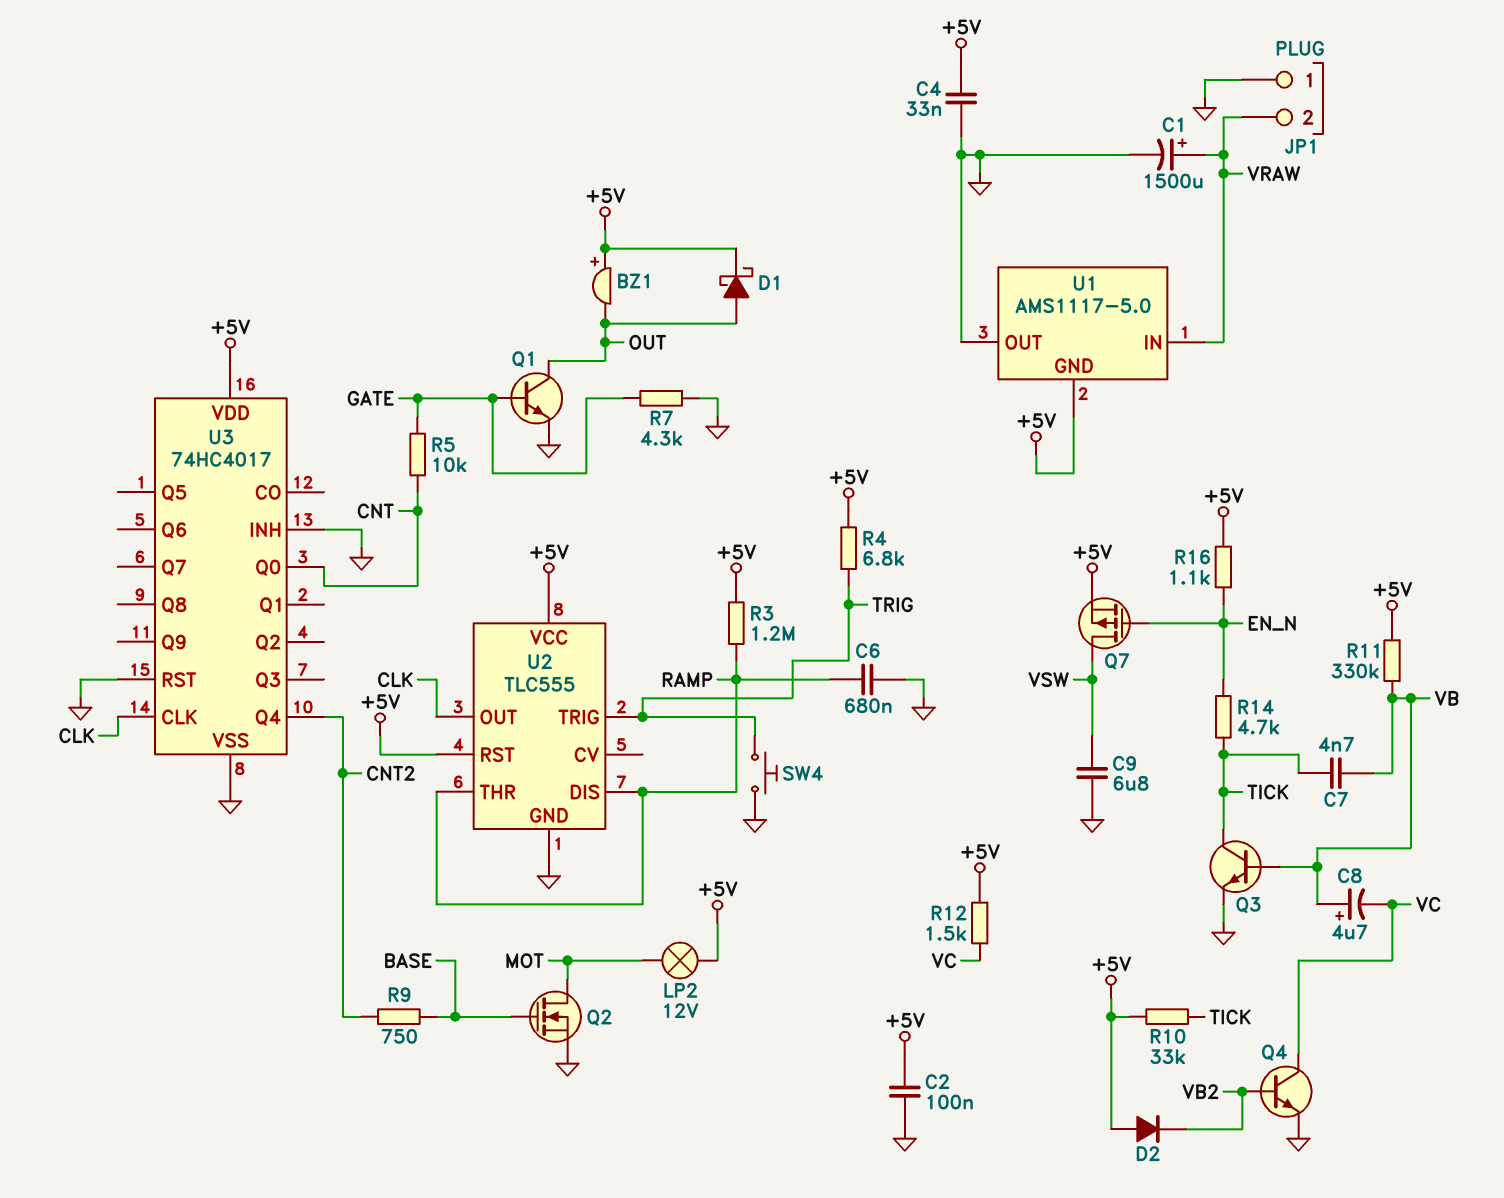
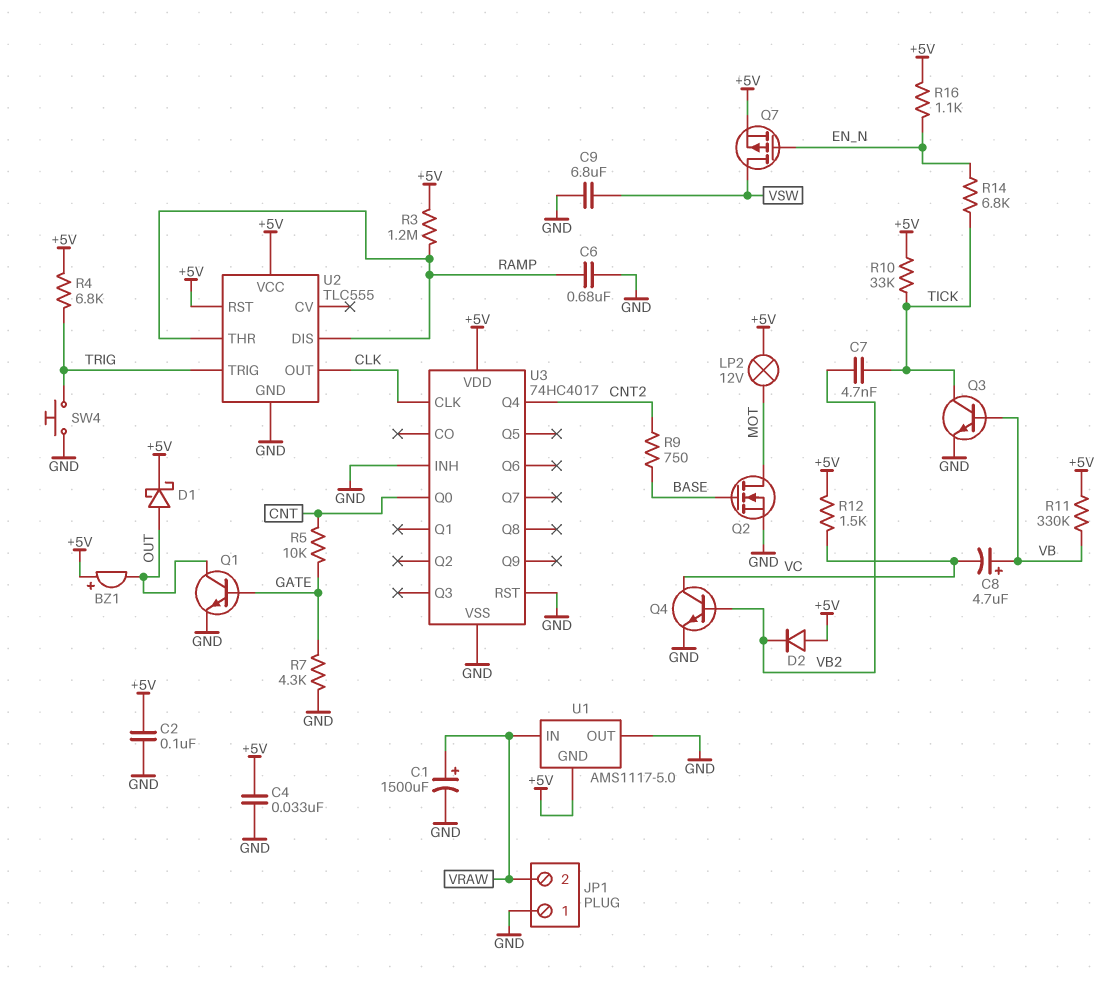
C7: 4.7nF (TICK, VB) -> 4.7nF (TICK, VB2)
R14: 4.7k (EN_N, TICK) -> 6.8k (EN_N, TICK)

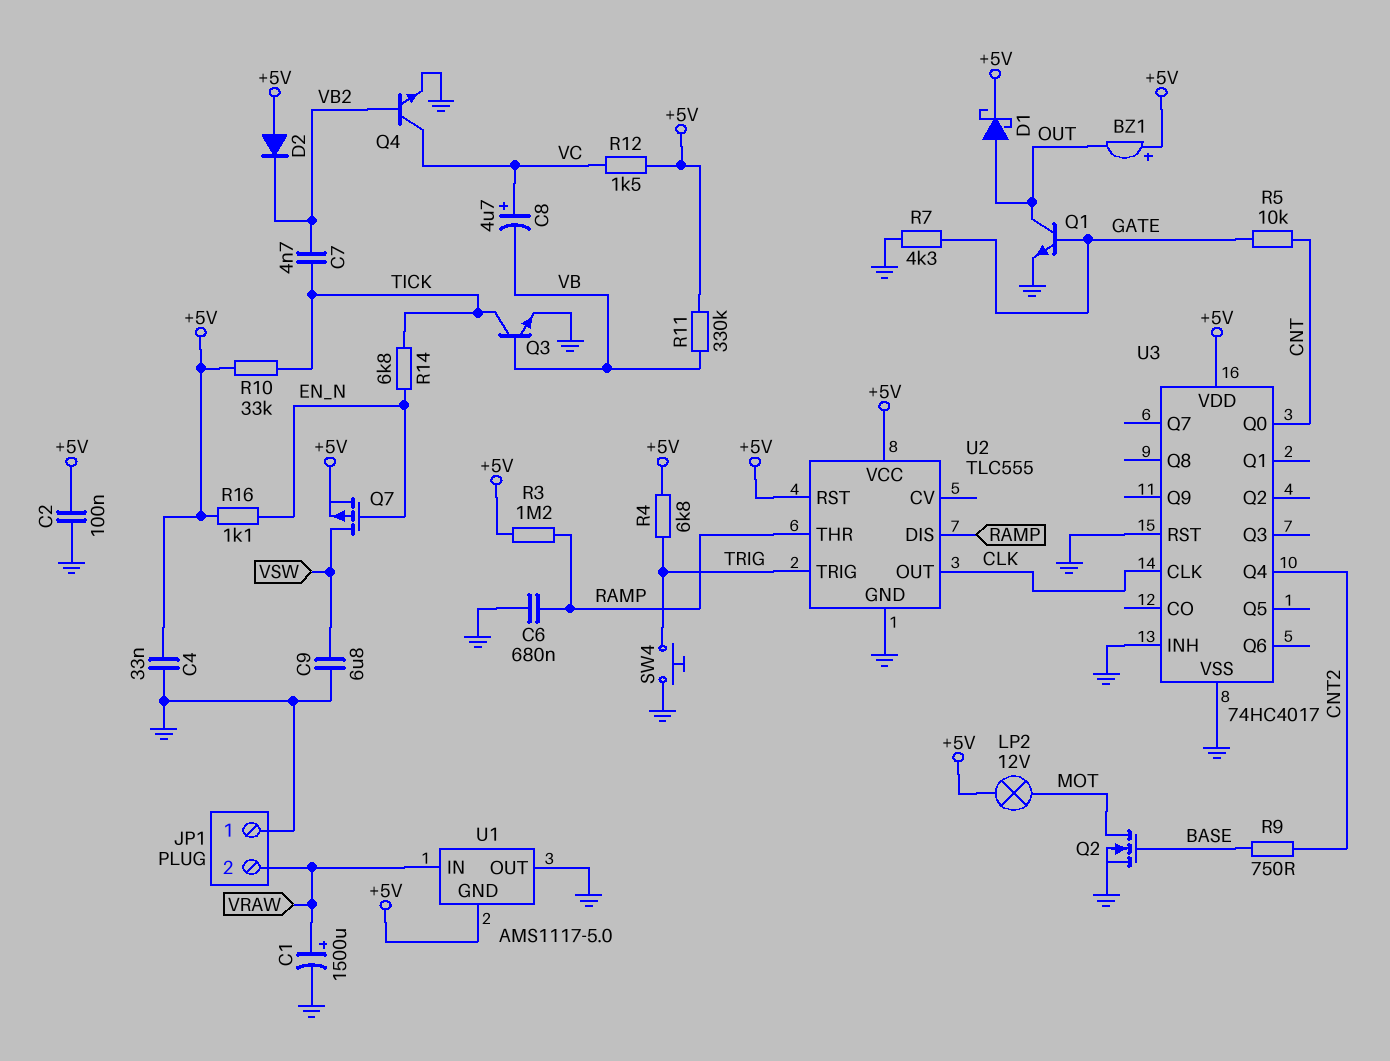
C8: 4.7uF (plus VB, minus VC) -> 4.7uF (plus VC, minus VB)

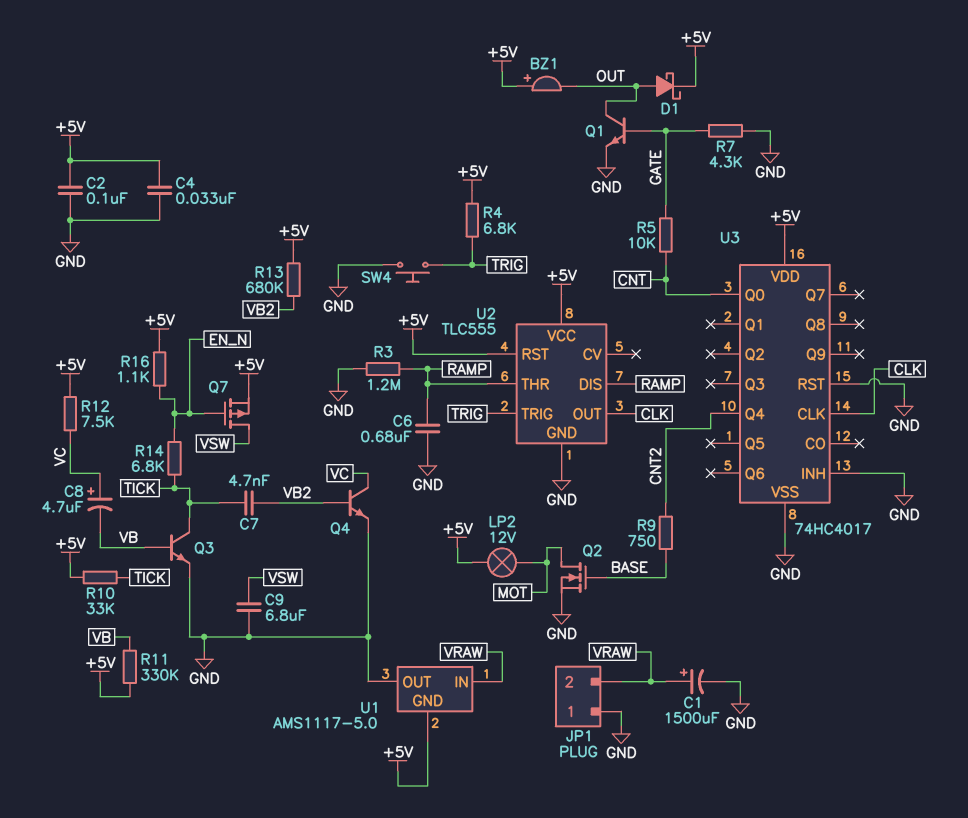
D2: diode (A +5V, K VB2) -> none
R3: 1.2M (+5V, RAMP) -> 1.2M (GND, RAMP)
R12: 1.5k (+5V, VC) -> 7.5k (+5V, VC)
R13: none -> 680k (+5V, VB2)

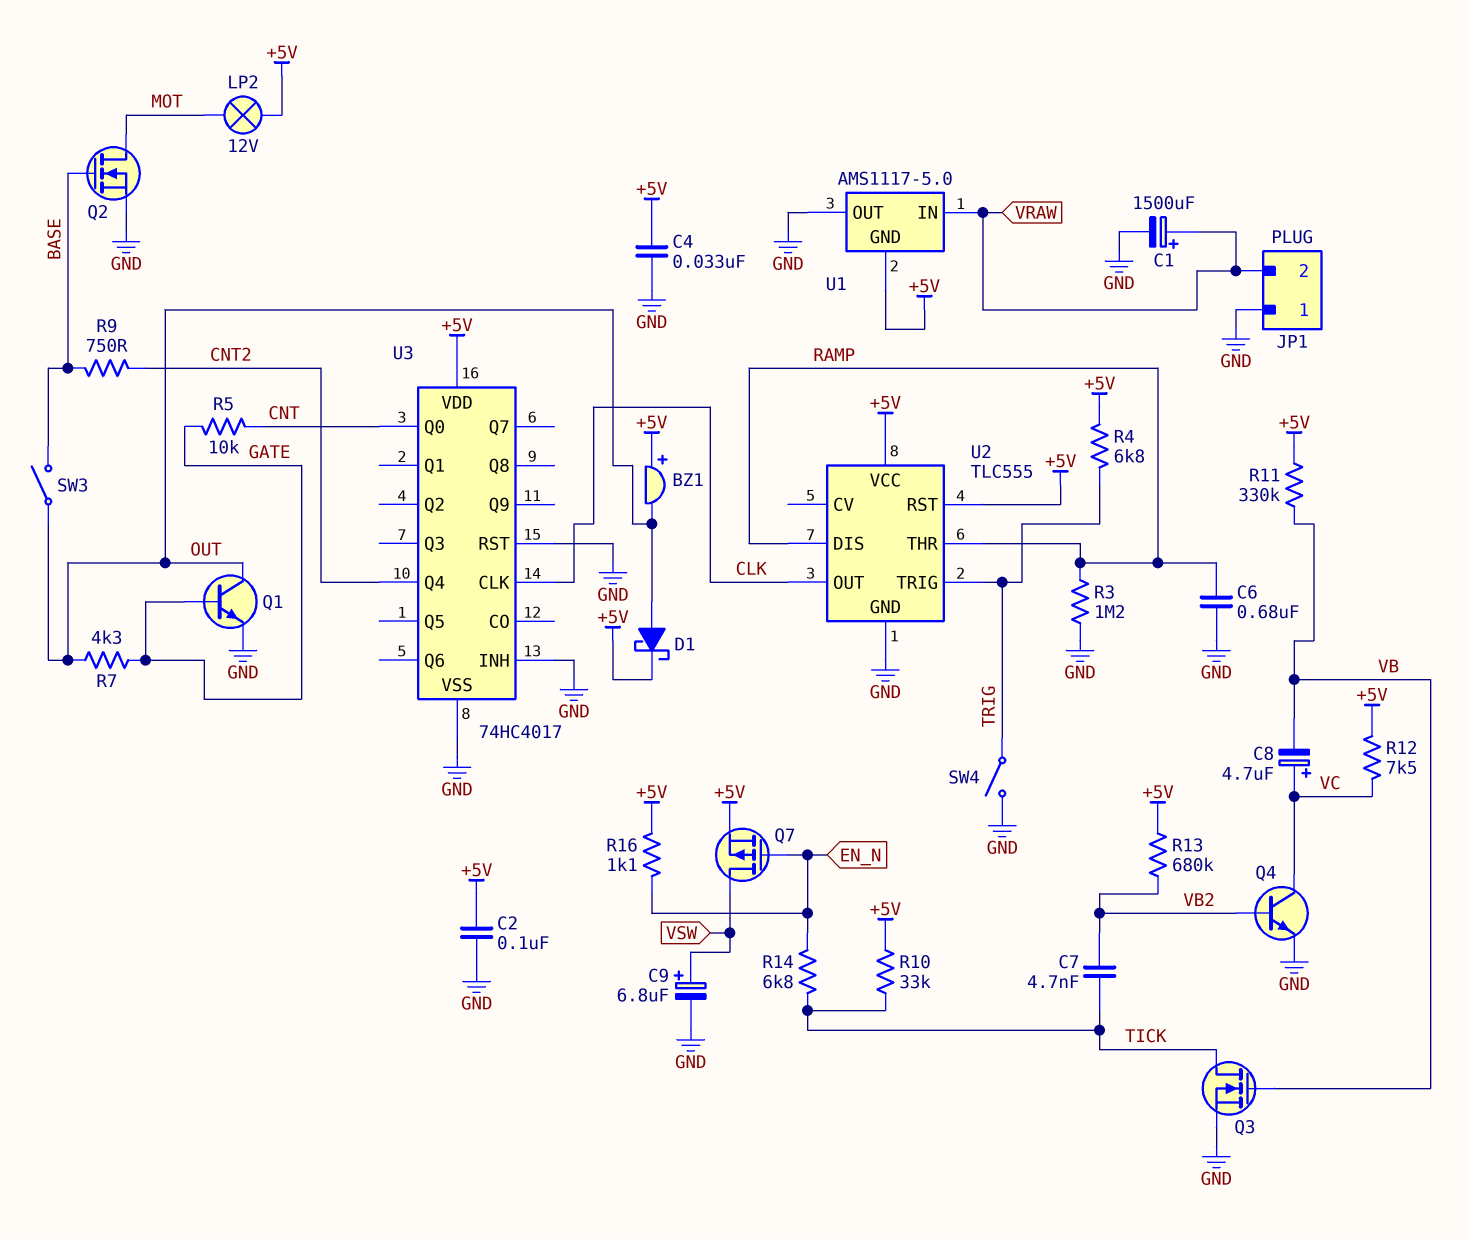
C9: 6.8uF (GND, VSW) -> 6.8uF (plus VSW, minus GND)
Q3: NPN (B VB, C TICK, E GND) -> NMOS (G VB, D TICK, S GND)
R7: 4.3k (GATE, GND) -> 4.3k (GATE, OUT)
SW3: none -> switch (BASE, OUT)
SW4: button (GND, TRIG) -> switch (GND, TRIG)

